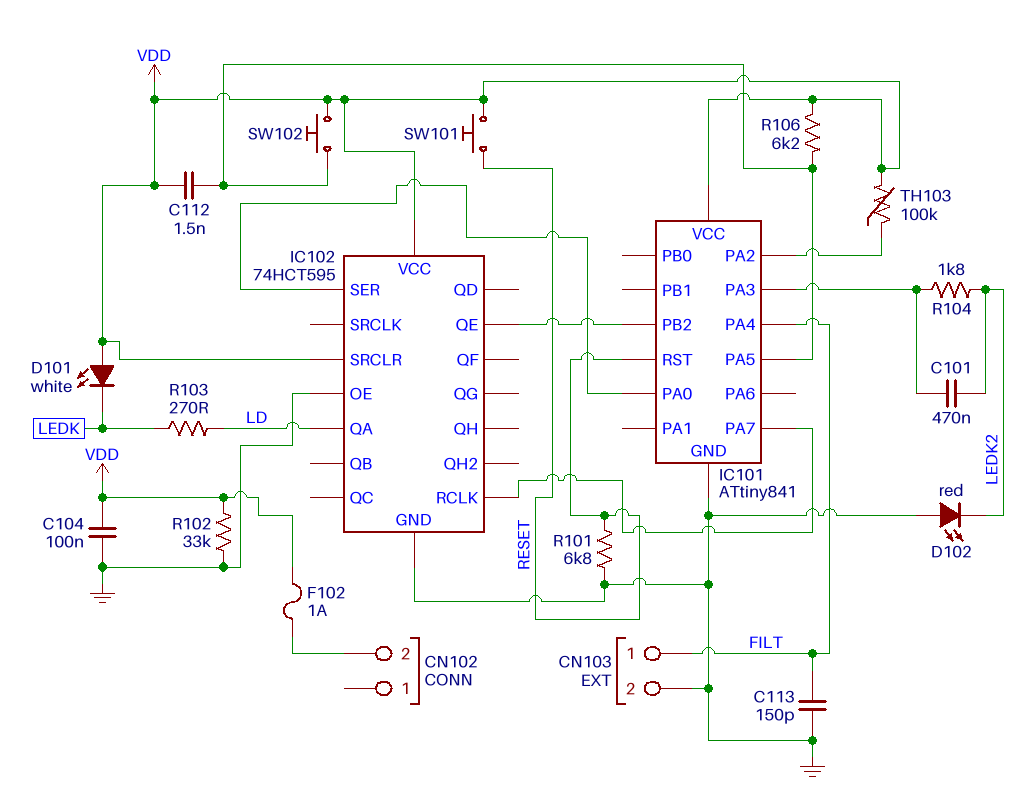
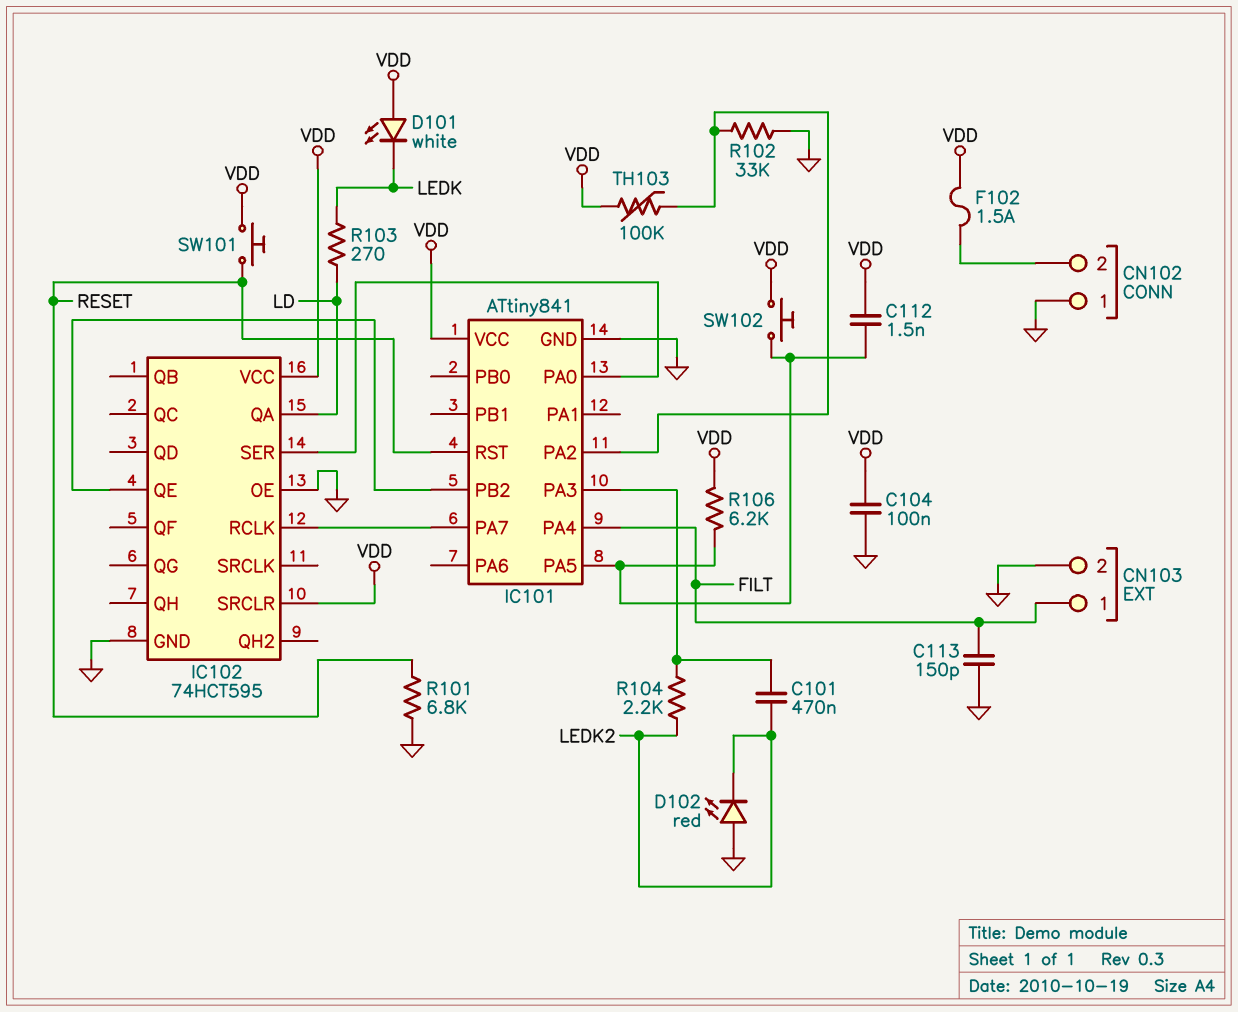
CN102 pin 1: none -> GND
F102: 1A (CN102/2, VDD) -> 1.5A (CN102/2, VDD)
R102: 33k (GND, VDD) -> 33k (GND, IC101/PA2)
R104: 1.8k (IC101/PA3, LEDK2) -> 2.2k (IC101/PA3, LEDK2)

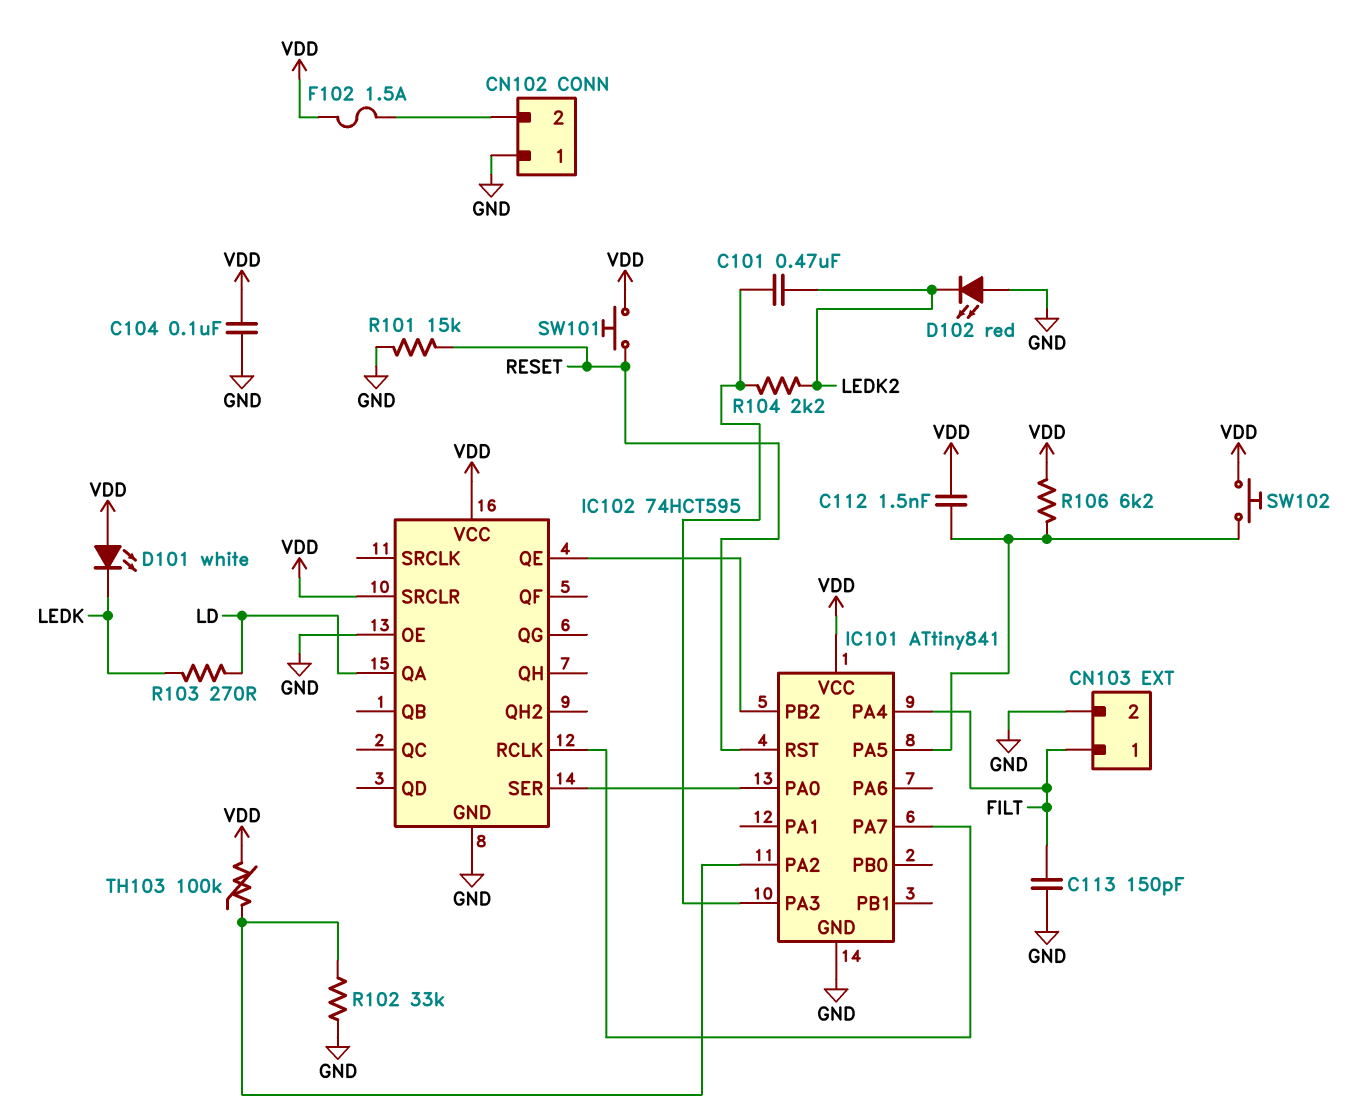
R101: 6.8k (GND, RESET) -> 15k (GND, RESET)

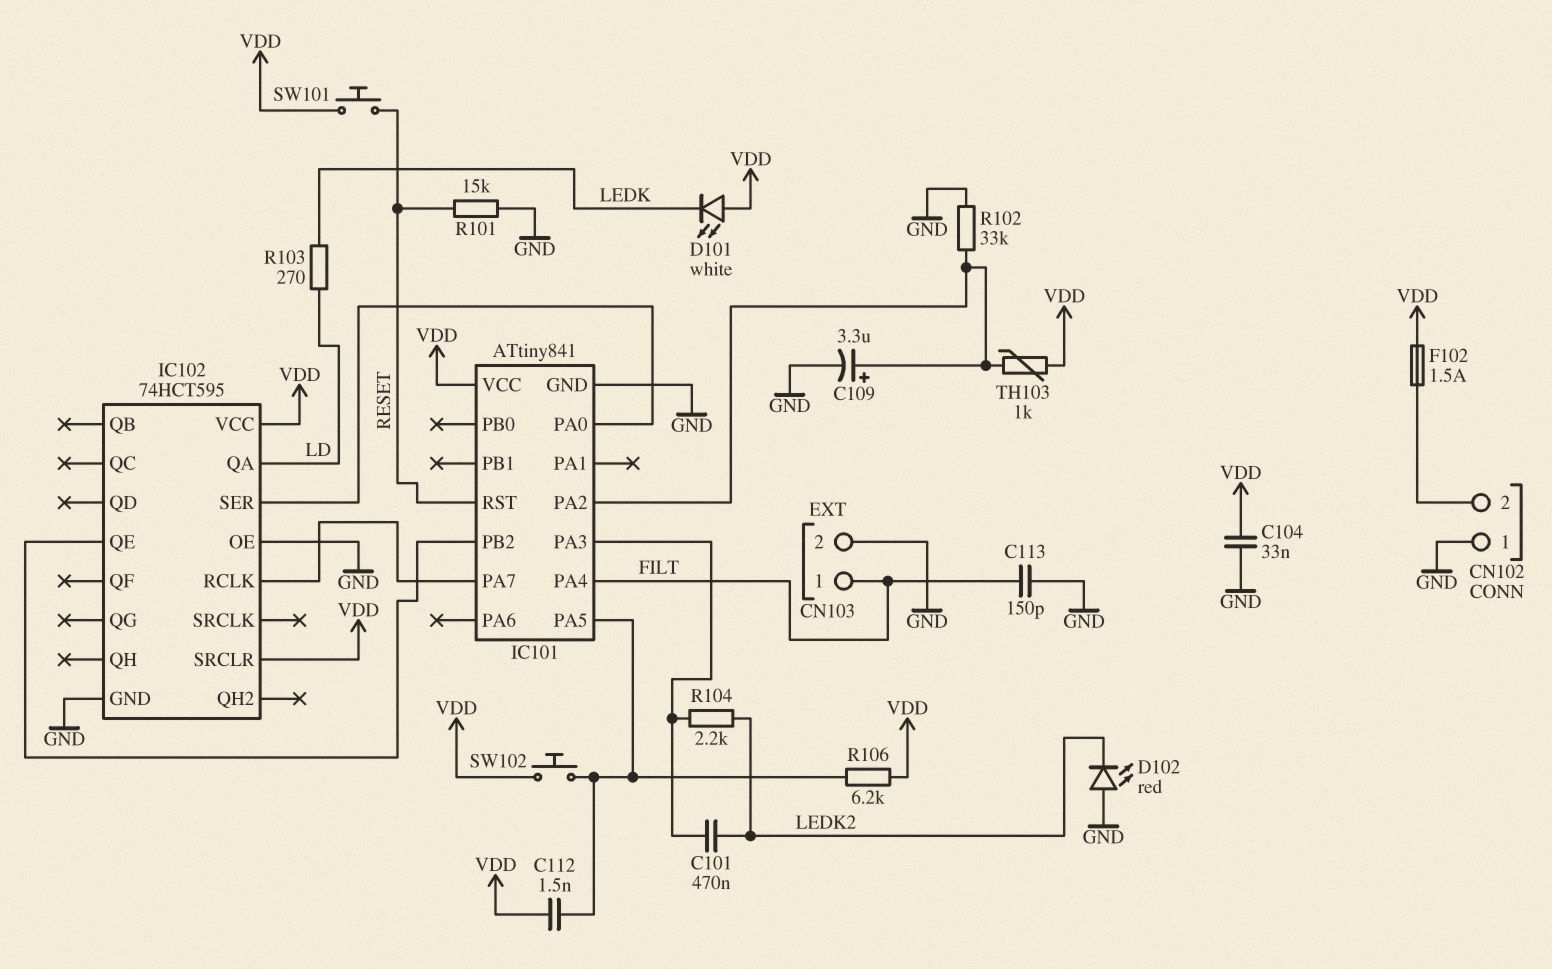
C104: 100nF (GND, VDD) -> 33nF (GND, VDD)
C109: none -> 3.3uF (plus IC101/PA2, minus GND)
TH103: 100k (IC101/PA2, VDD) -> 1k (IC101/PA2, VDD)

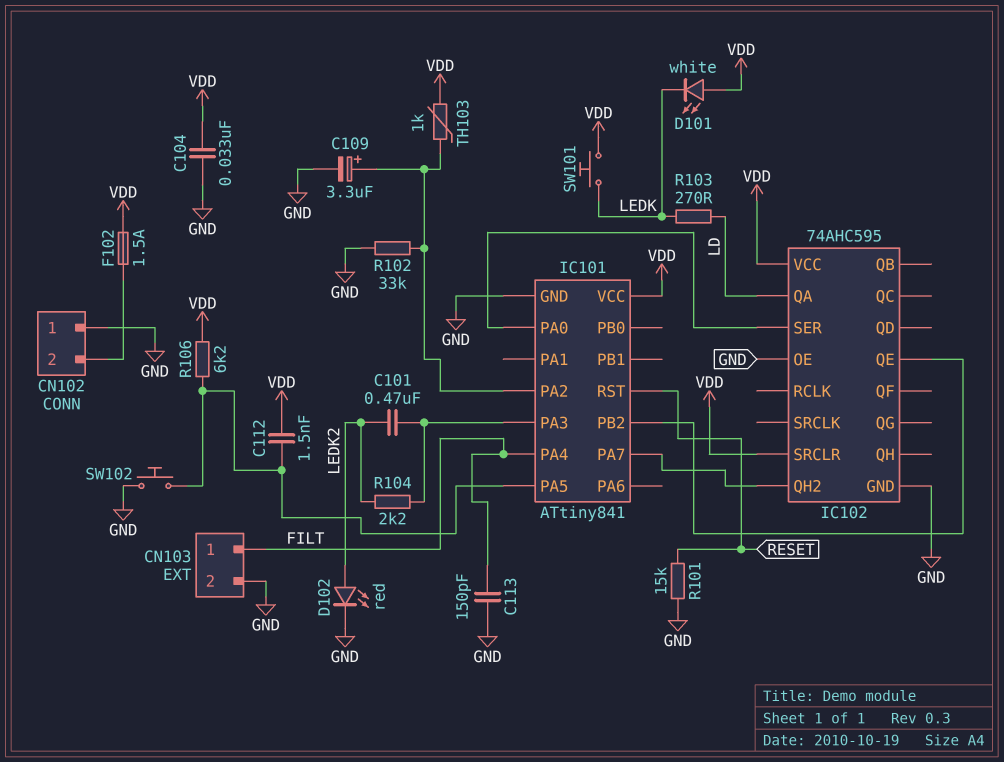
D102: LED red (A GND, K LEDK2) -> LED red (A LEDK2, K GND)
IC102: 74HCT595 -> 74AHC595
IC102 pin QH2: none -> IC101/PA7
IC102 pin RCLK: IC101/PA7 -> none
SW101: button (RESET, VDD) -> button (LEDK, VDD)
SW102: button (IC101/PA5, VDD) -> button (GND, IC101/PA5)

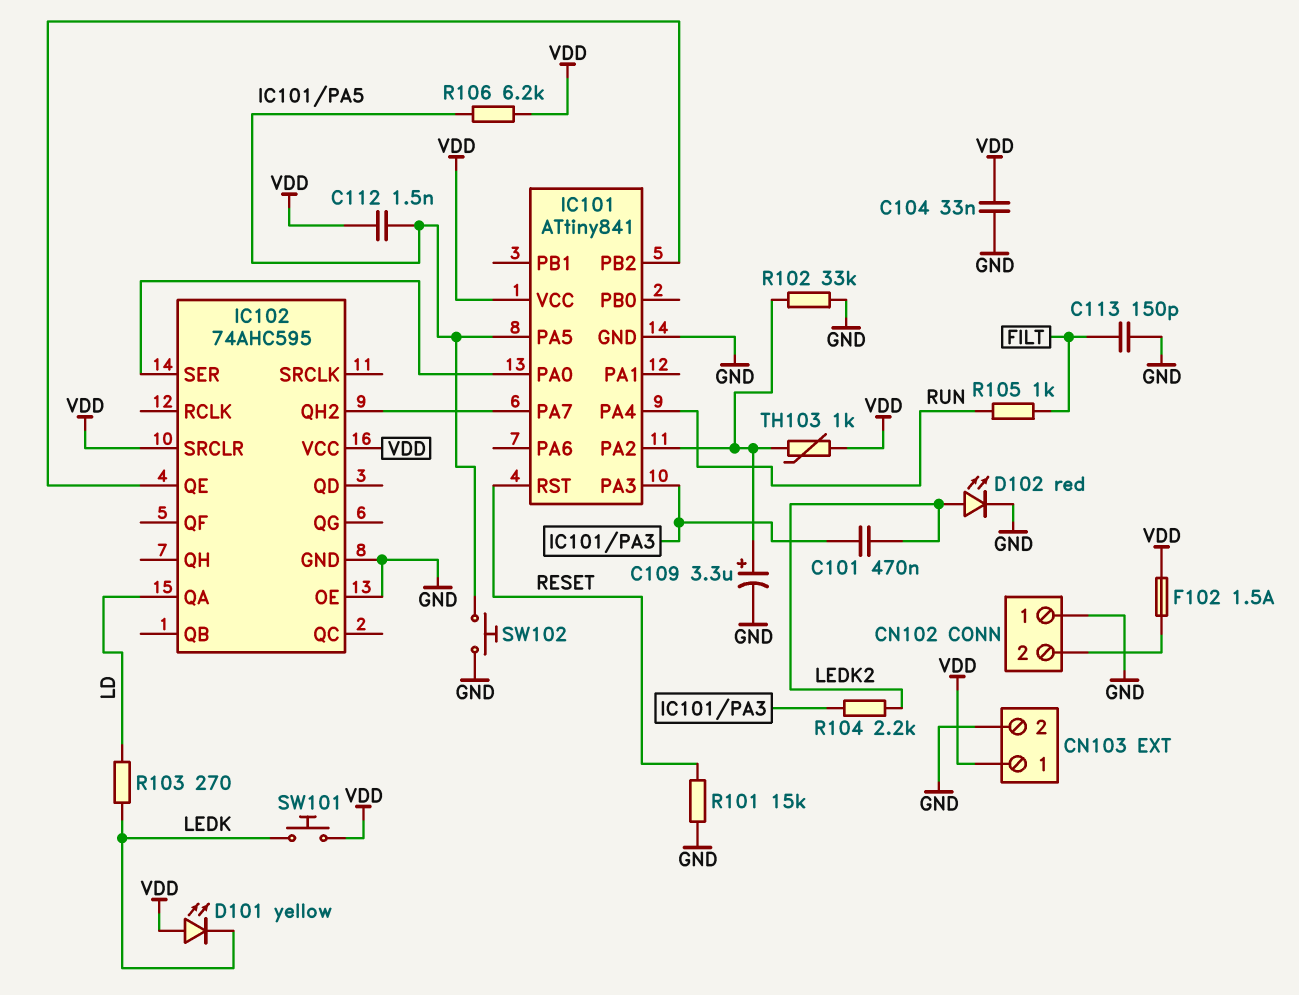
CN103 pin 1: FILT -> VDD
D101: LED white (A VDD, K LEDK) -> LED yellow (A VDD, K LEDK)
IC101 pin PA4: FILT -> RUN
R105: none -> 1k (FILT, RUN)

